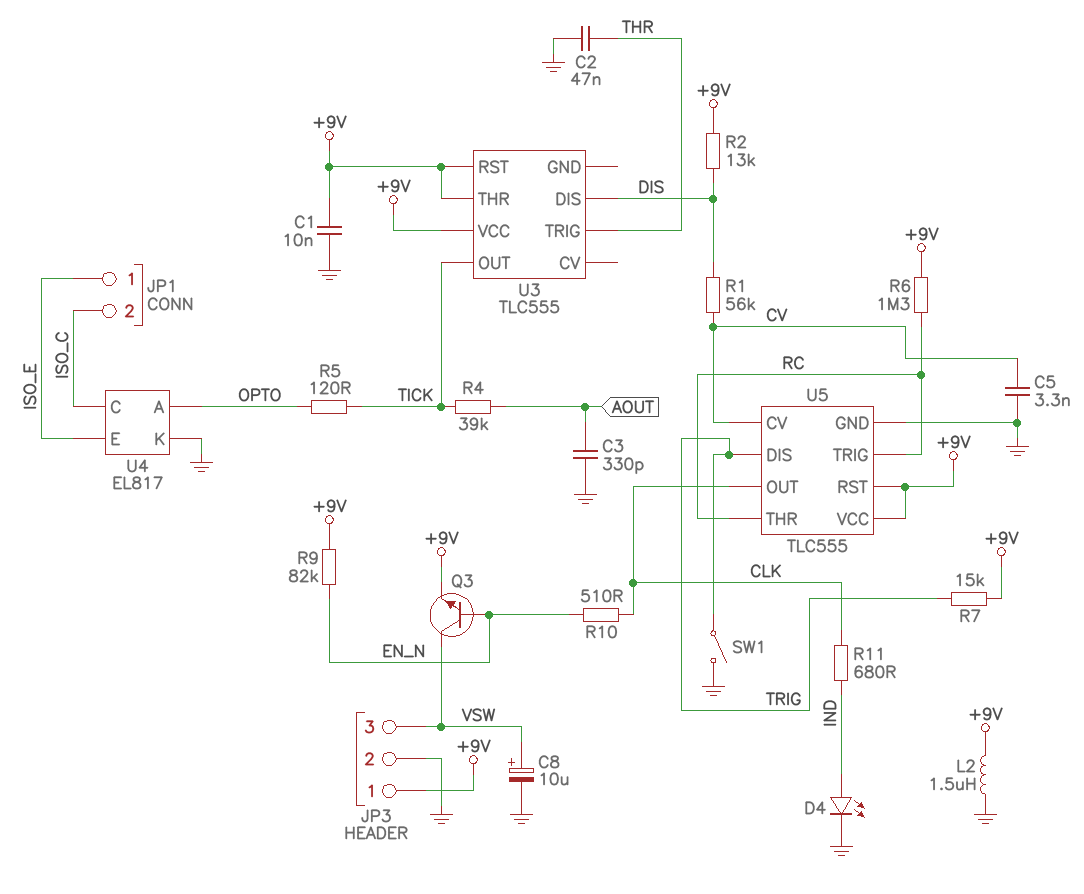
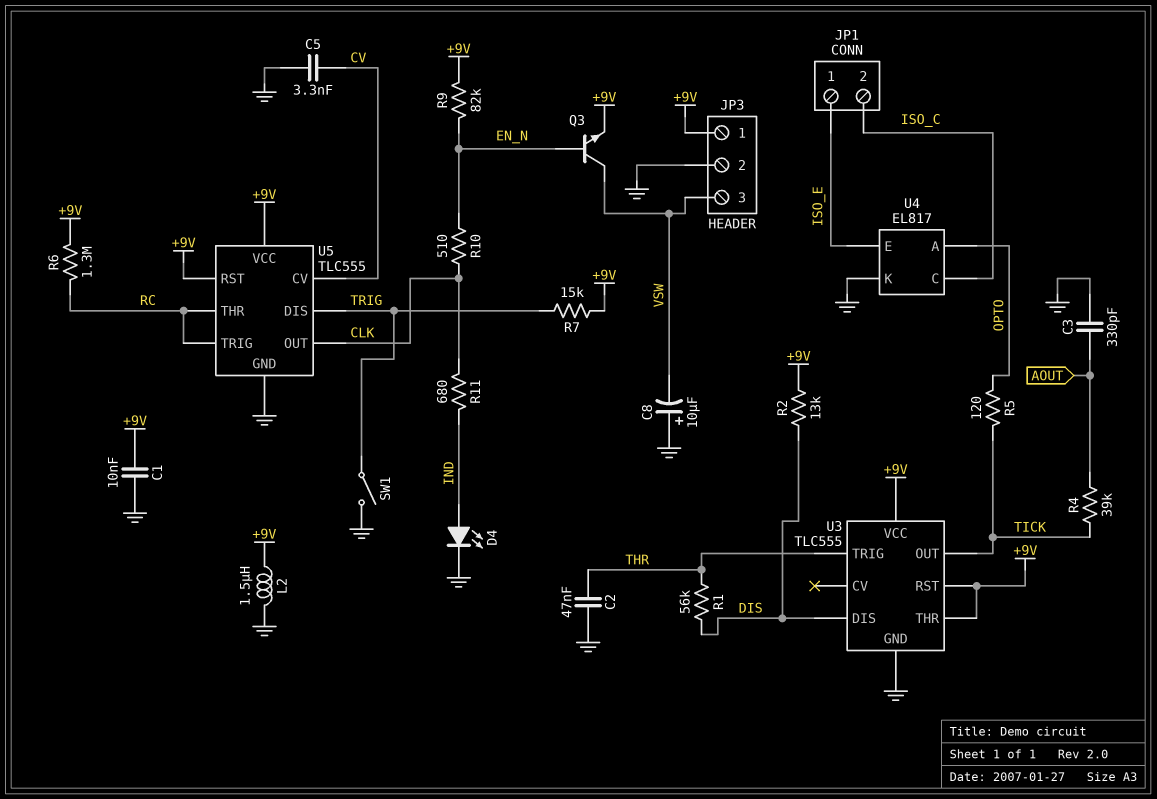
C8: 10uF (plus VSW, minus GND) -> 10uF (plus GND, minus VSW)
R1: 56k (CV, DIS) -> 56k (DIS, THR)
U3 pin GND: none -> GND

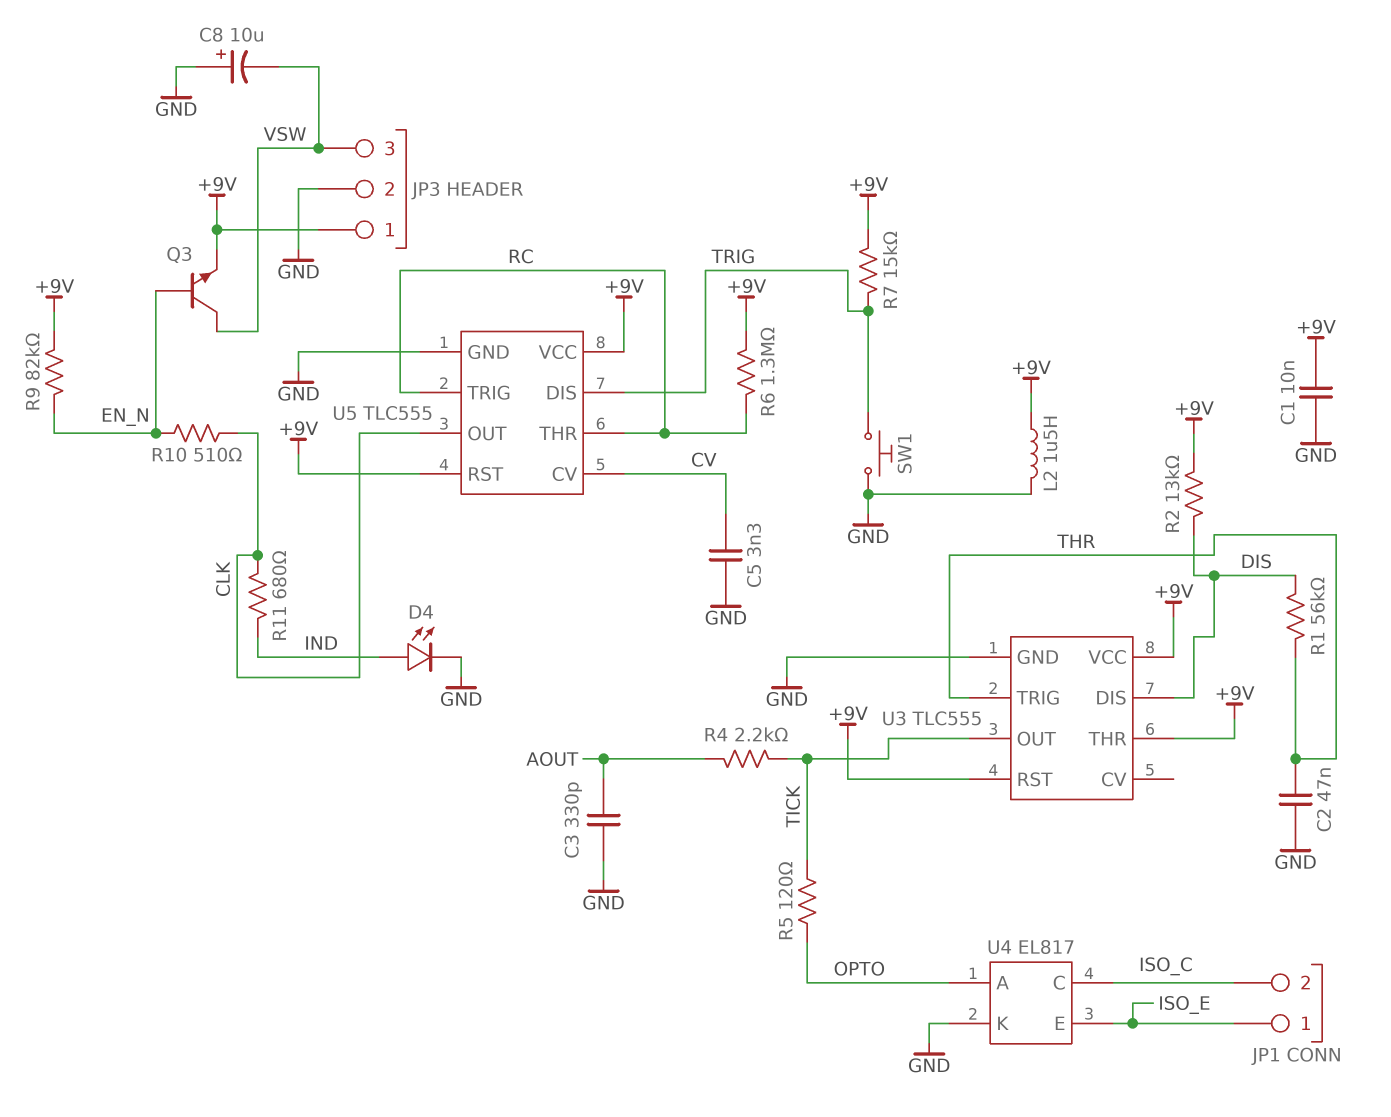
R4: 39k (AOUT, TICK) -> 2.2k (AOUT, TICK)
SW1: switch (GND, TRIG) -> button (GND, TRIG)

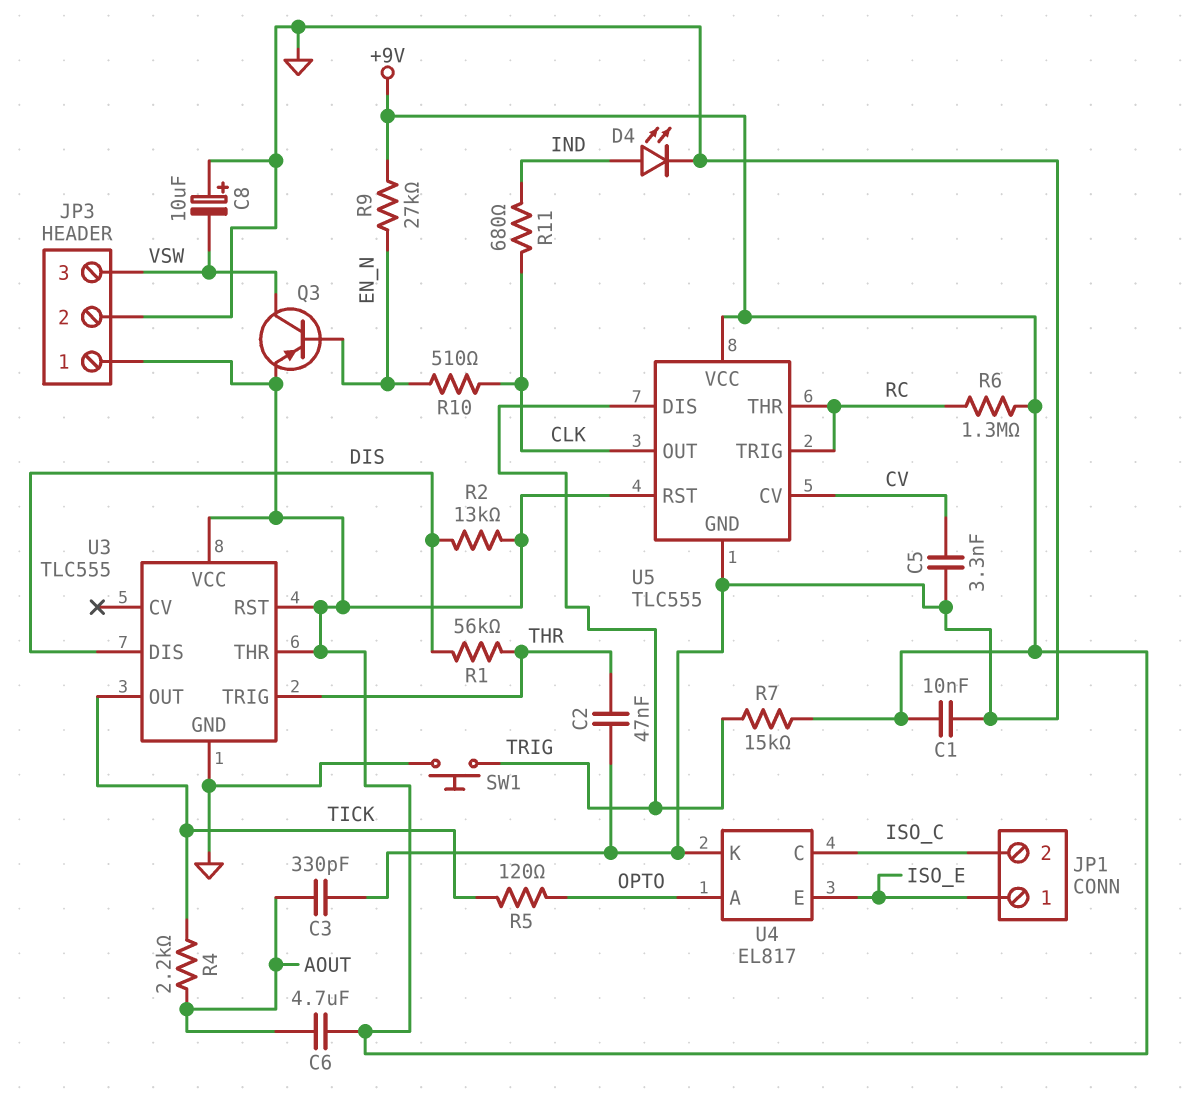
C6: none -> 4.7uF (+9V, AOUT)
L2: 1.5uH (+9V, GND) -> none
Q3: NPN (B EN_N, C VSW, E +9V) -> PNP (B EN_N, C VSW, E +9V)
R9: 82k (+9V, EN_N) -> 27k (+9V, EN_N)

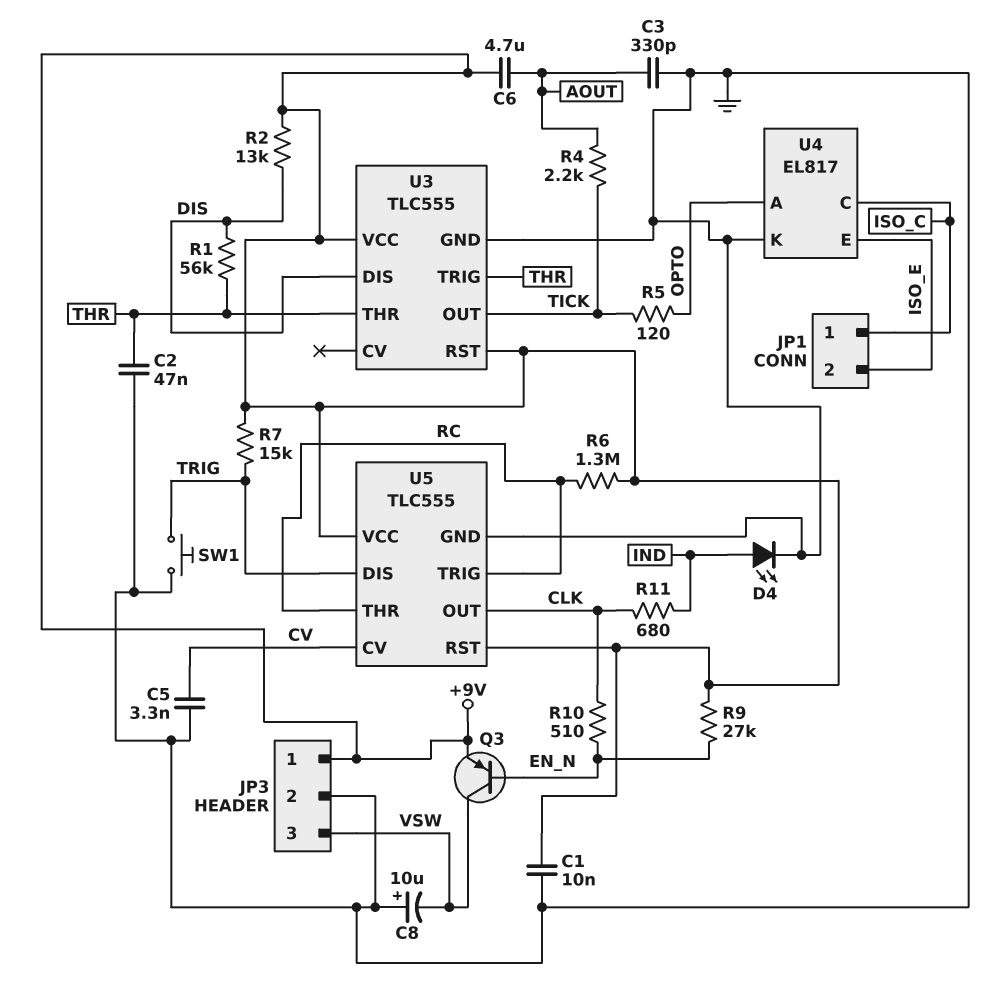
JP1 pin 1: ISO_E -> ISO_C
JP1 pin 2: ISO_C -> ISO_E
U3 pin THR: +9V -> THR

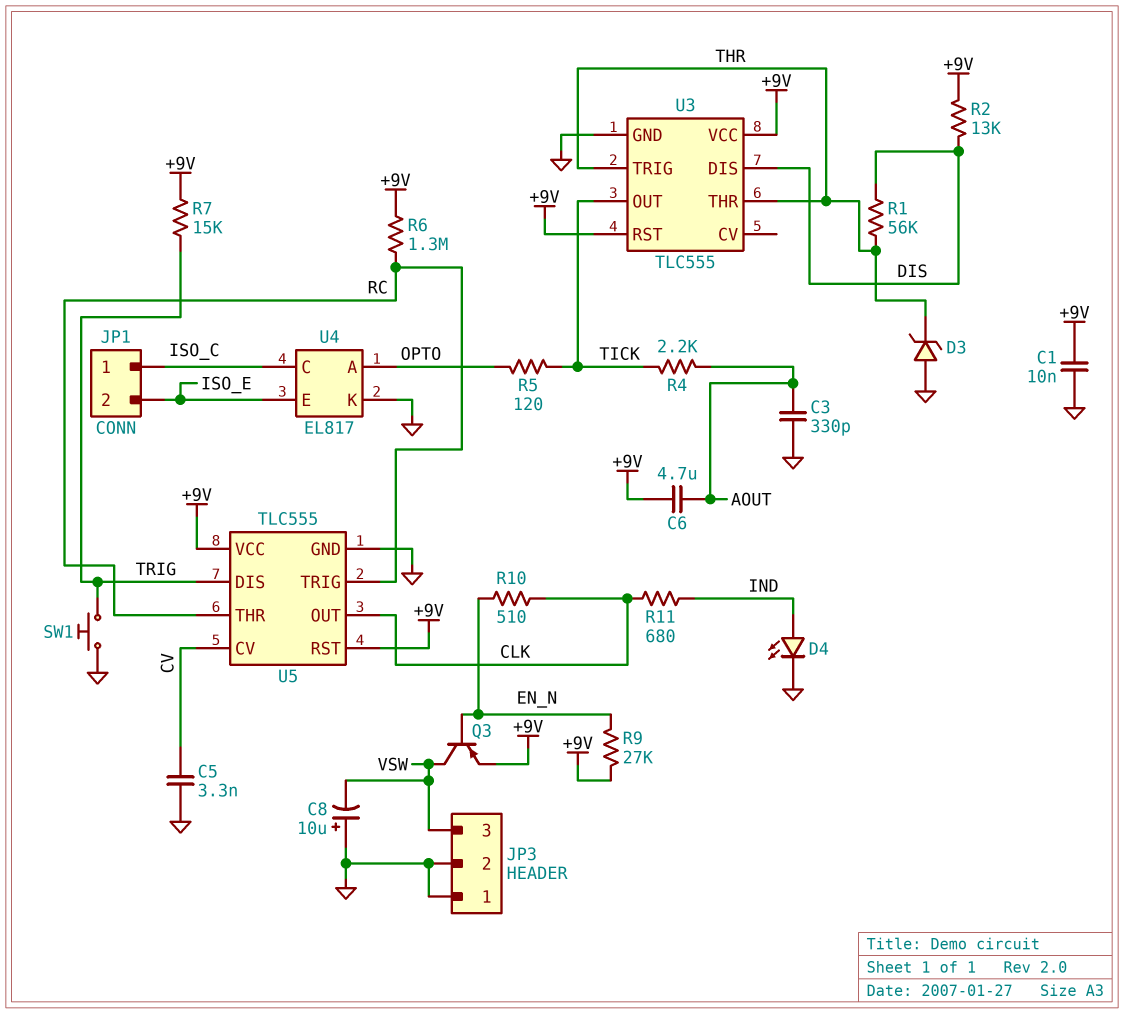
C2: 47nF (GND, THR) -> none
D3: none -> zener (A GND, K THR)
JP3 pin 1: +9V -> GND

